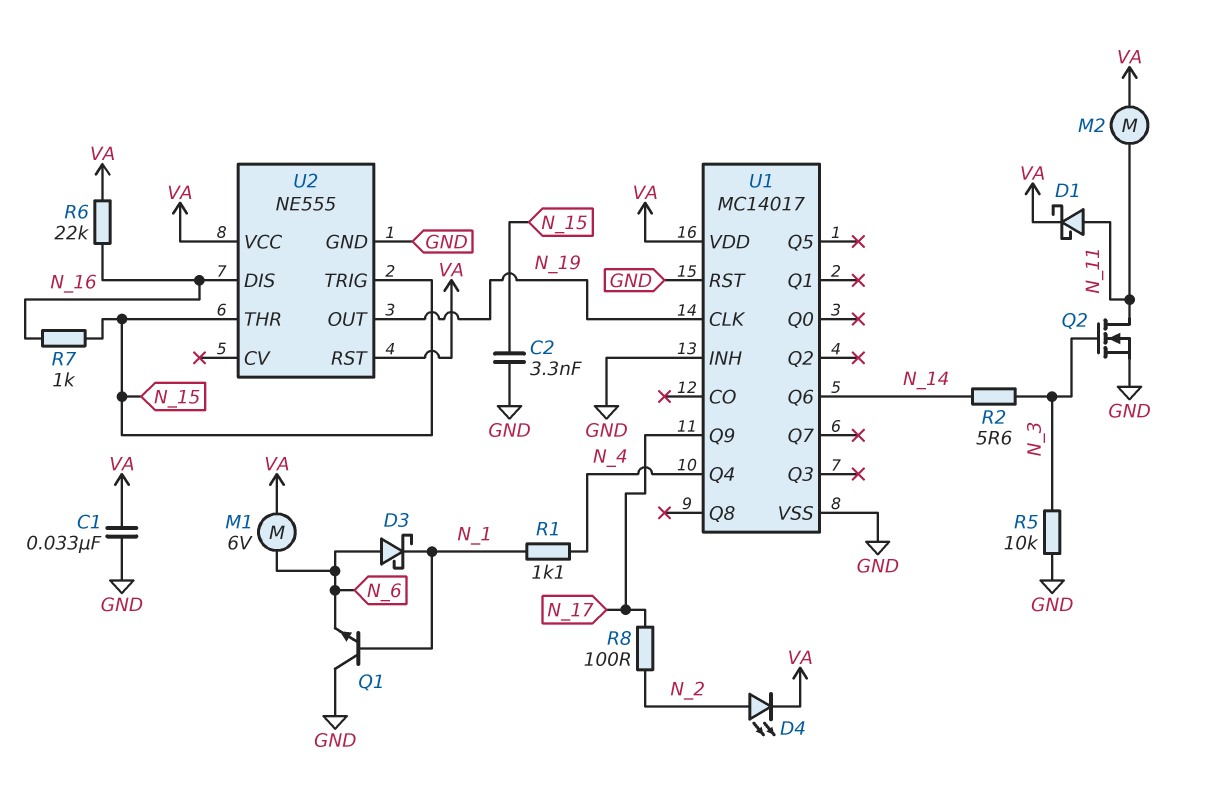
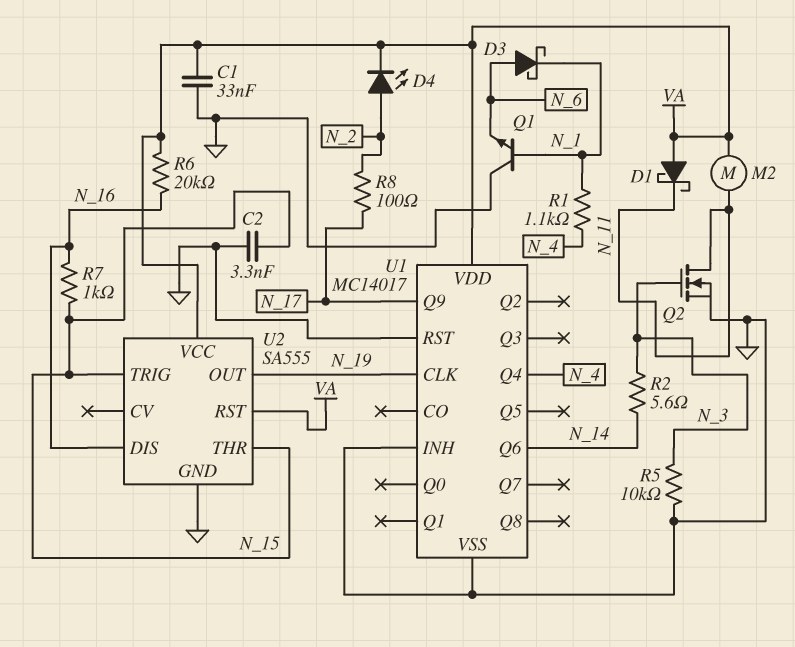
D1: schottky (A N_11, K VA) -> schottky (A VA, K N_11)
M1: motor 6V (N_6, VA) -> none
R6: 22k (N_16, VA) -> 20k (N_16, VA)
U2: NE555 -> SA555

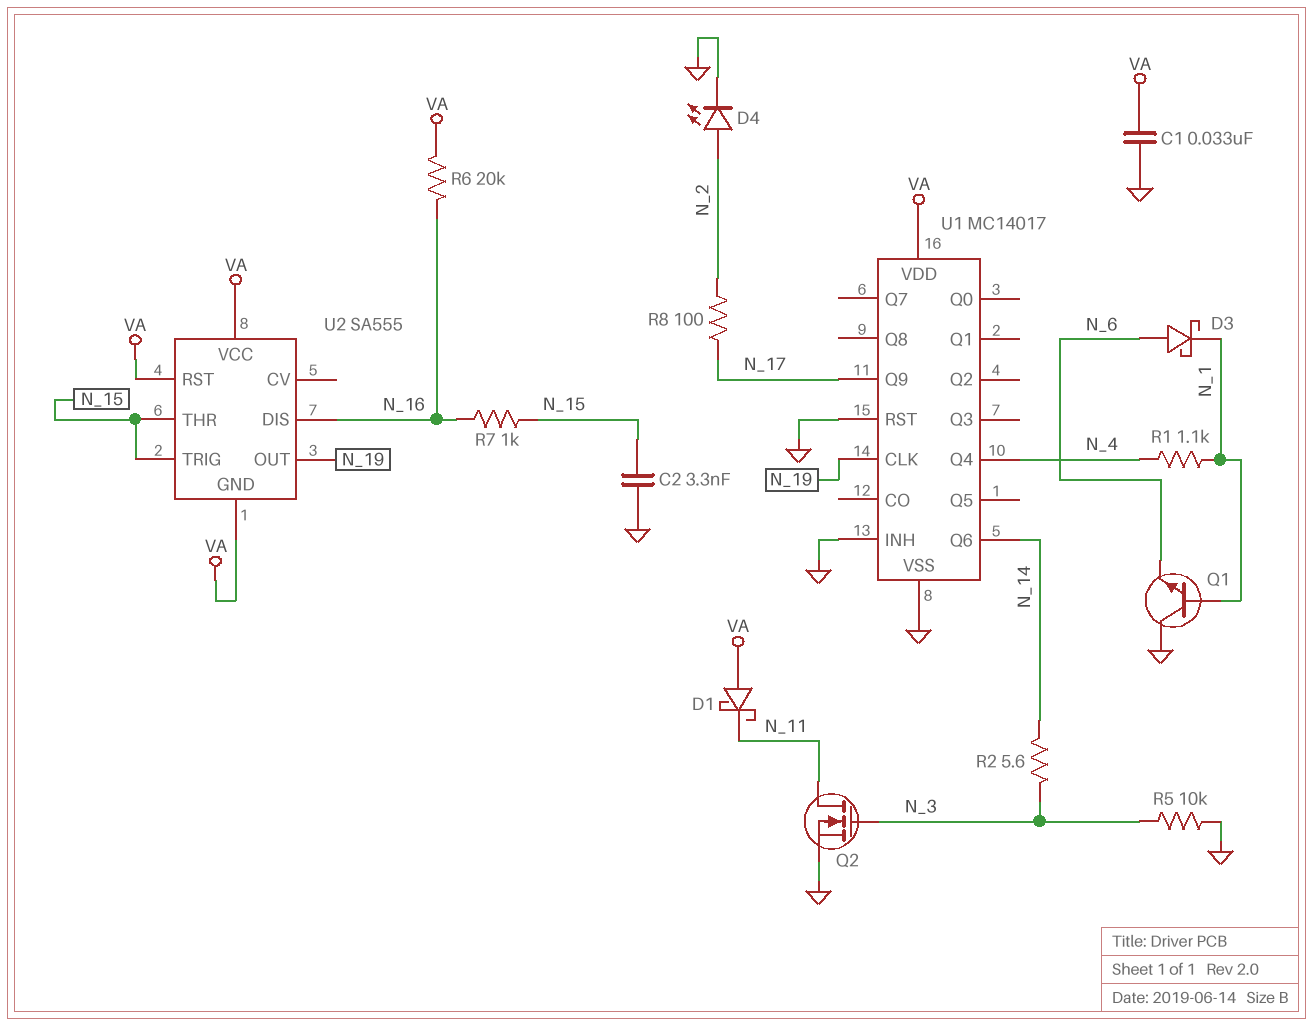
D4: LED (A N_2, K VA) -> LED (A N_2, K GND)
M2: motor (N_11, VA) -> none
U2 pin GND: GND -> VA

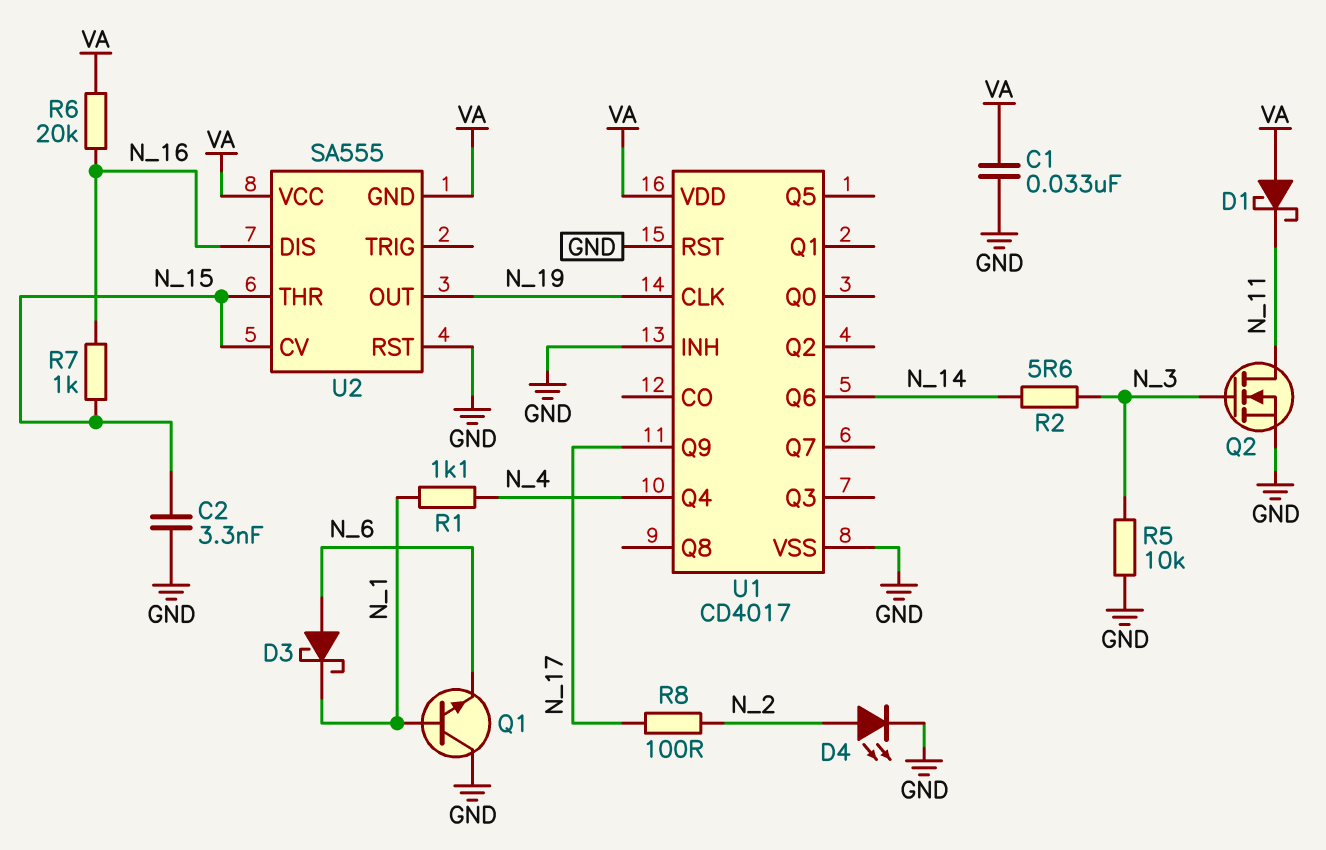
U1: MC14017 -> CD4017
U2 pin CV: none -> N_15
U2 pin RST: VA -> GND
U2 pin TRIG: N_15 -> none

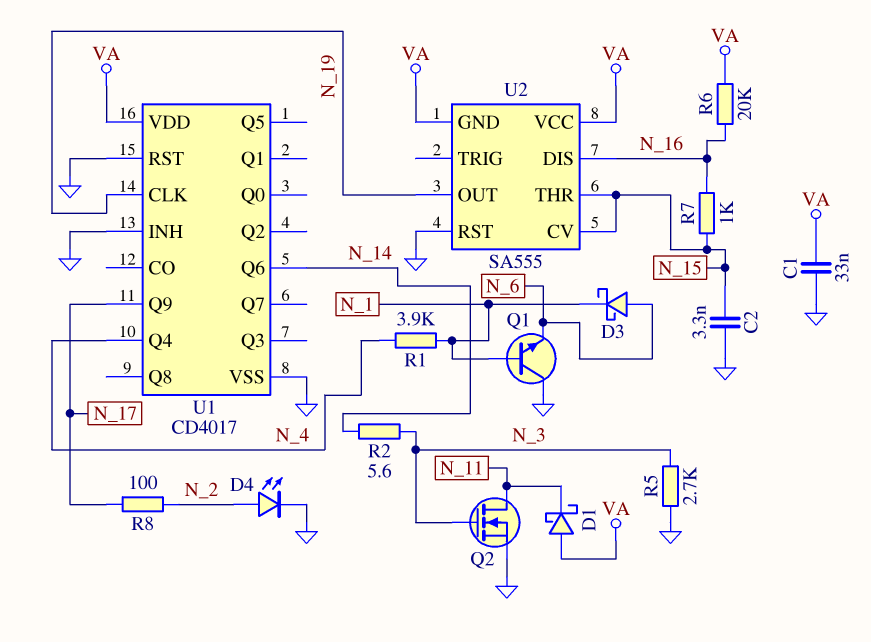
R1: 1.1k (N_1, N_4) -> 3.9k (N_1, N_4)
R5: 10k (GND, N_3) -> 2.7k (GND, N_3)

